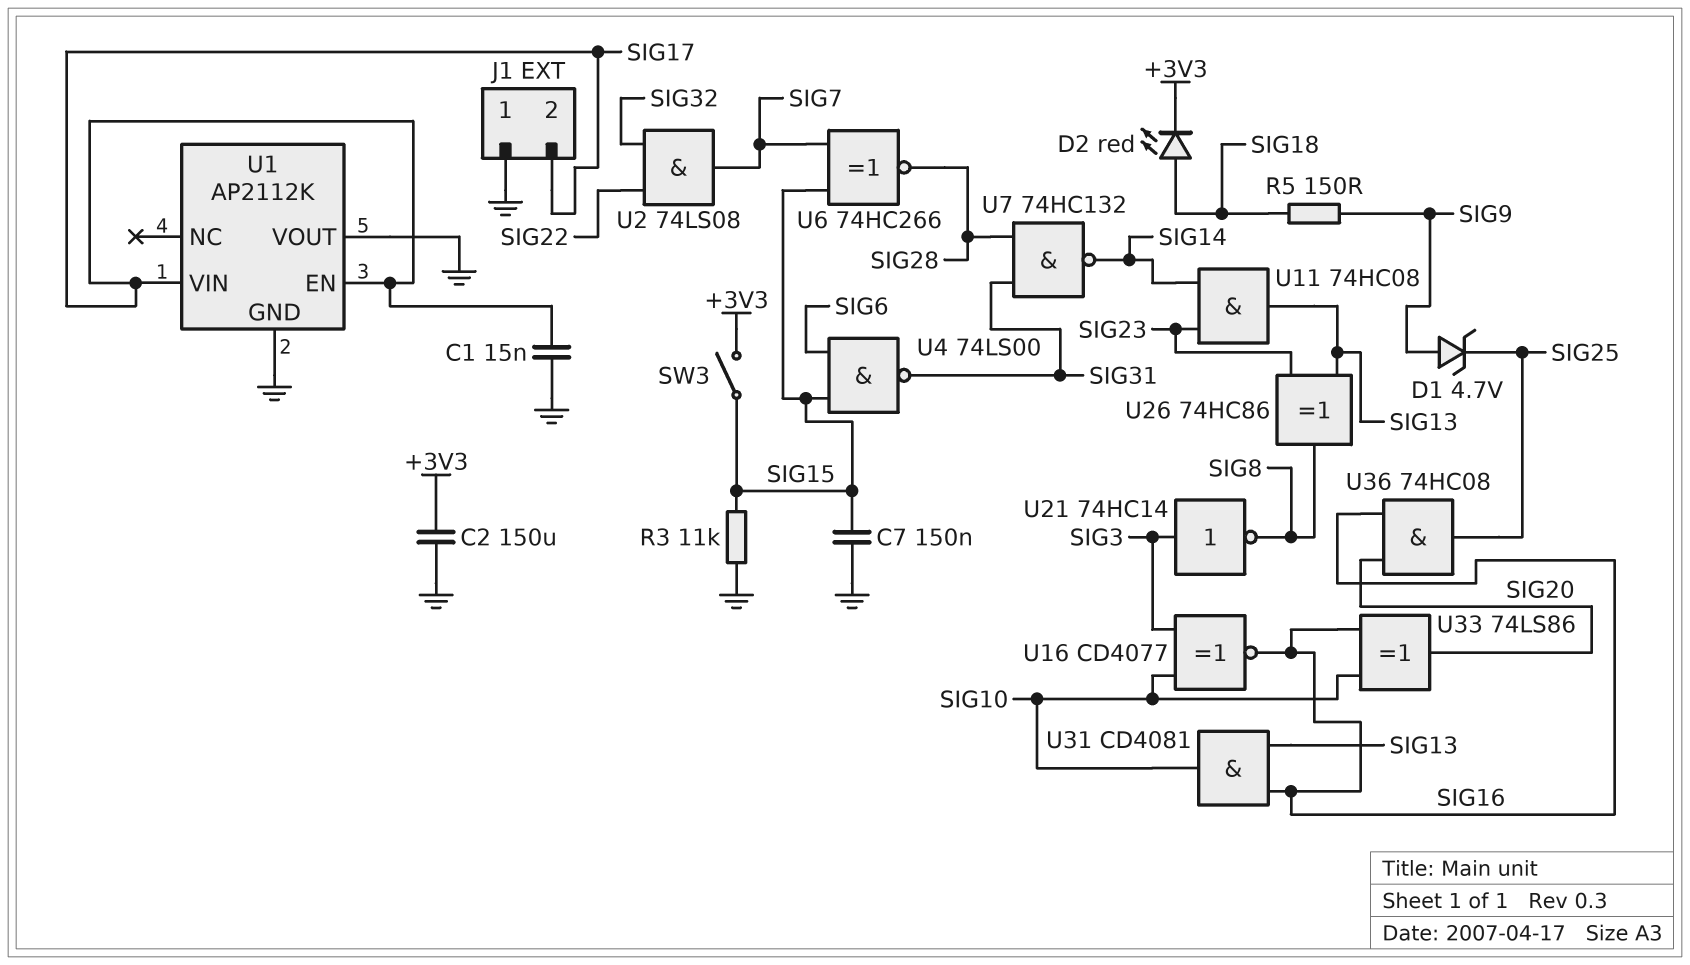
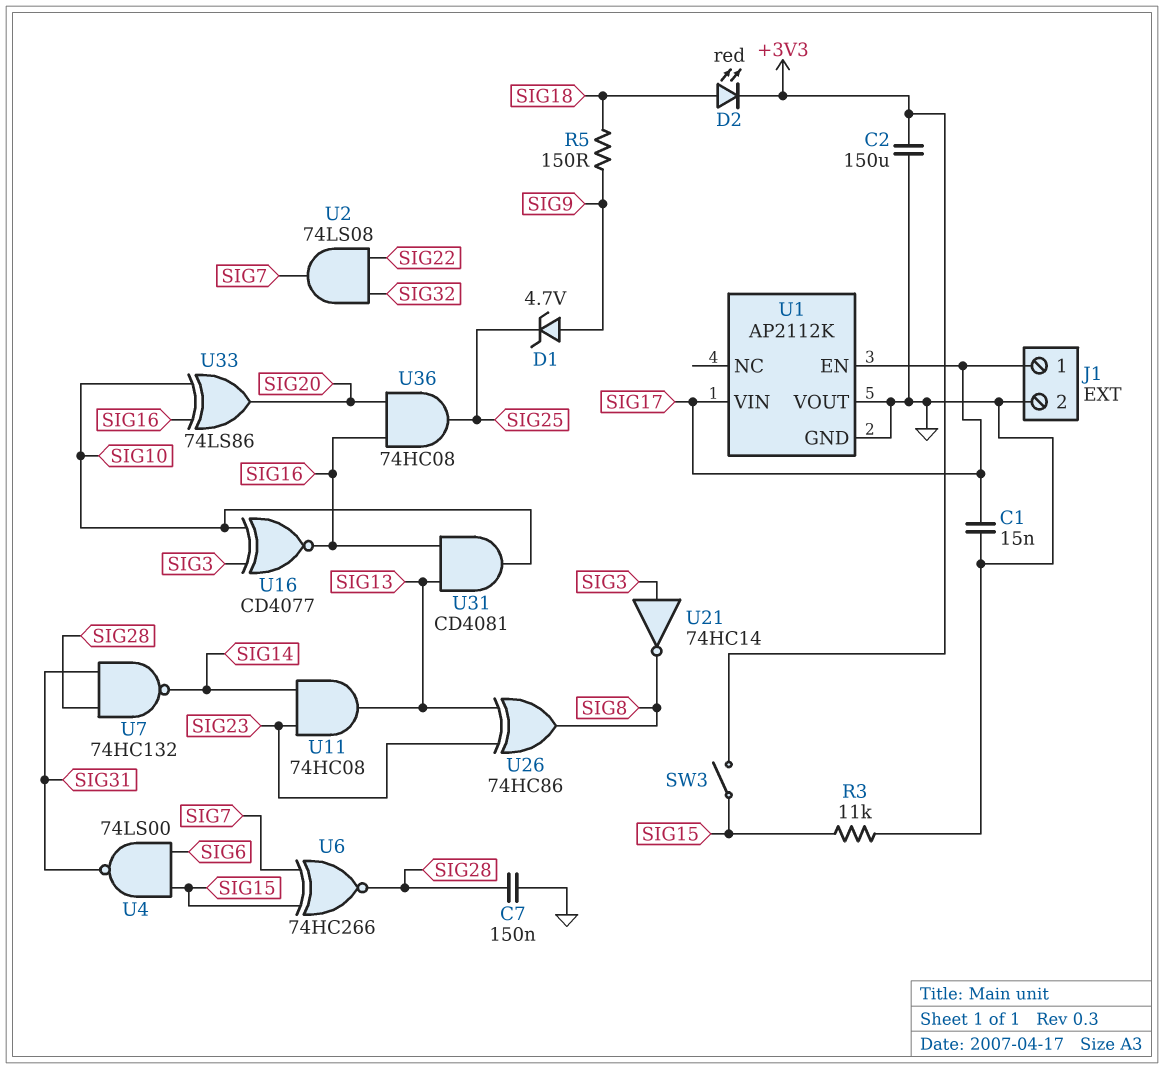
C7: 150nF (GND, SIG15) -> 150nF (GND, SIG28)
J1 pin 1: GND -> SIG17
J1 pin 2: SIG17 -> GND

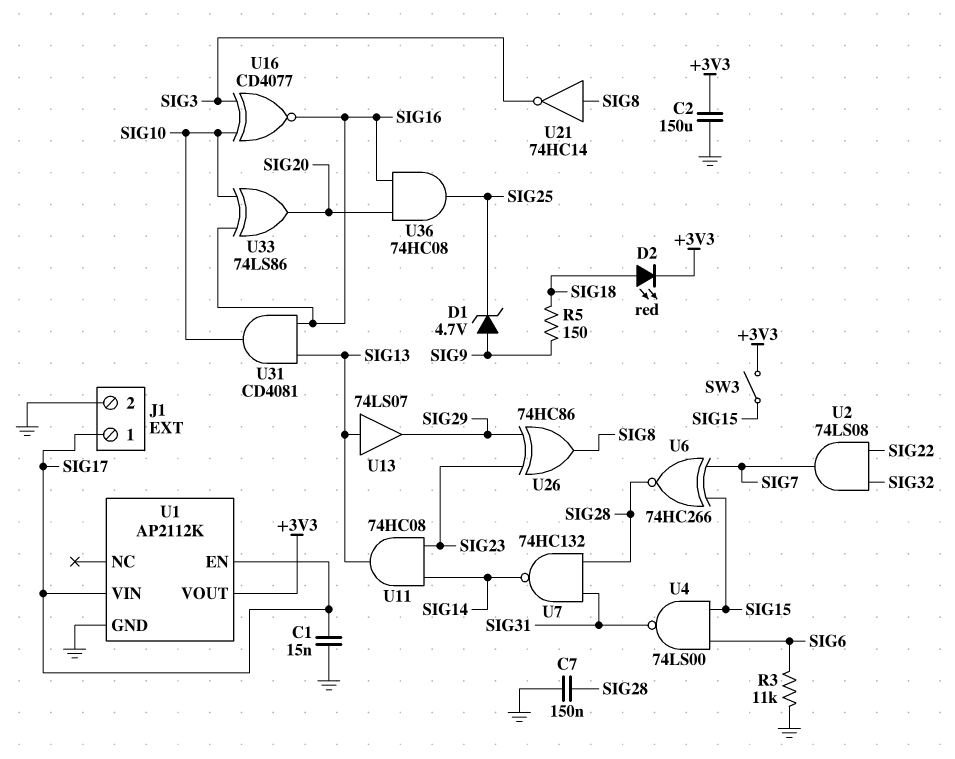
R3: 11k (GND, SIG15) -> 11k (GND, SIG6)
U1 pin VOUT: GND -> +3V3
U13: none -> buffer 74LS07 (in SIG13, out SIG29)
U21: NOT 74HC14 (in SIG3, out SIG8) -> NOT 74HC14 (in SIG8, out SIG3)
U26: XOR 74HC86 (in SIG13, in SIG23, out SIG8) -> XOR 74HC86 (in SIG23, in SIG29, out SIG8)

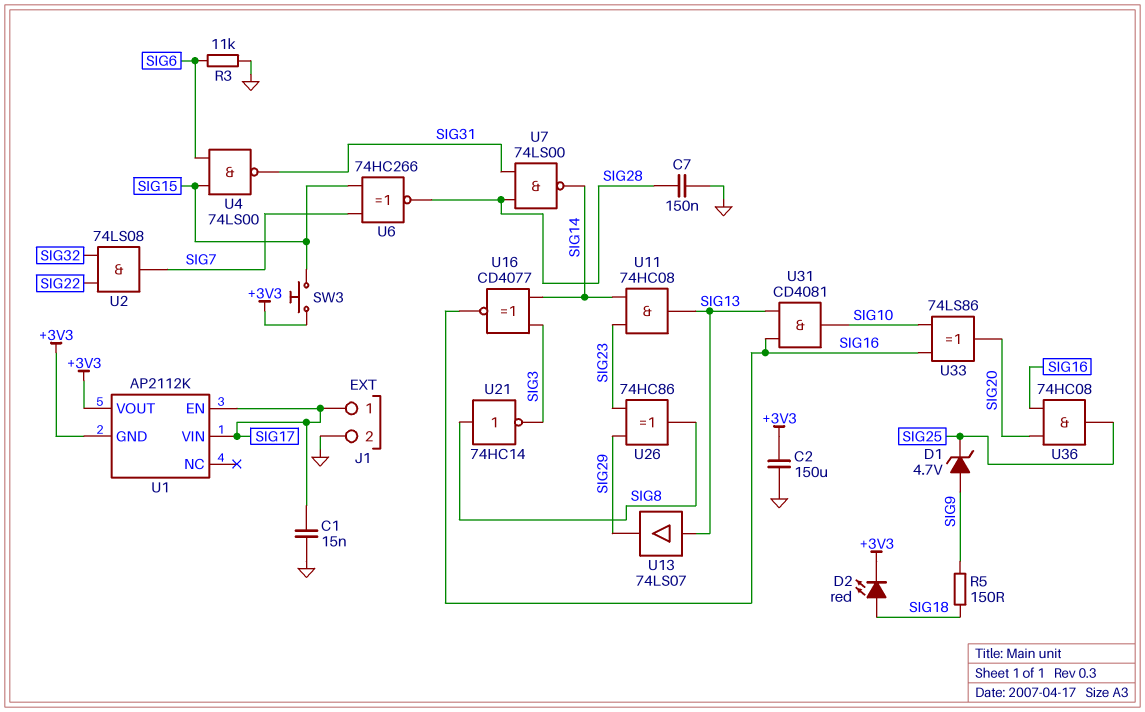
SW3: switch (+3V3, SIG15) -> button (+3V3, SIG15)
U1 pin GND: GND -> +3V3
U7: NAND 74HC132 (in SIG28, in SIG31, out SIG14) -> NAND 74LS00 (in SIG28, in SIG31, out SIG14)
U16: XNOR CD4077 (in SIG3, in SIG10, out SIG16) -> XNOR CD4077 (in SIG3, in SIG14, out SIG16)

